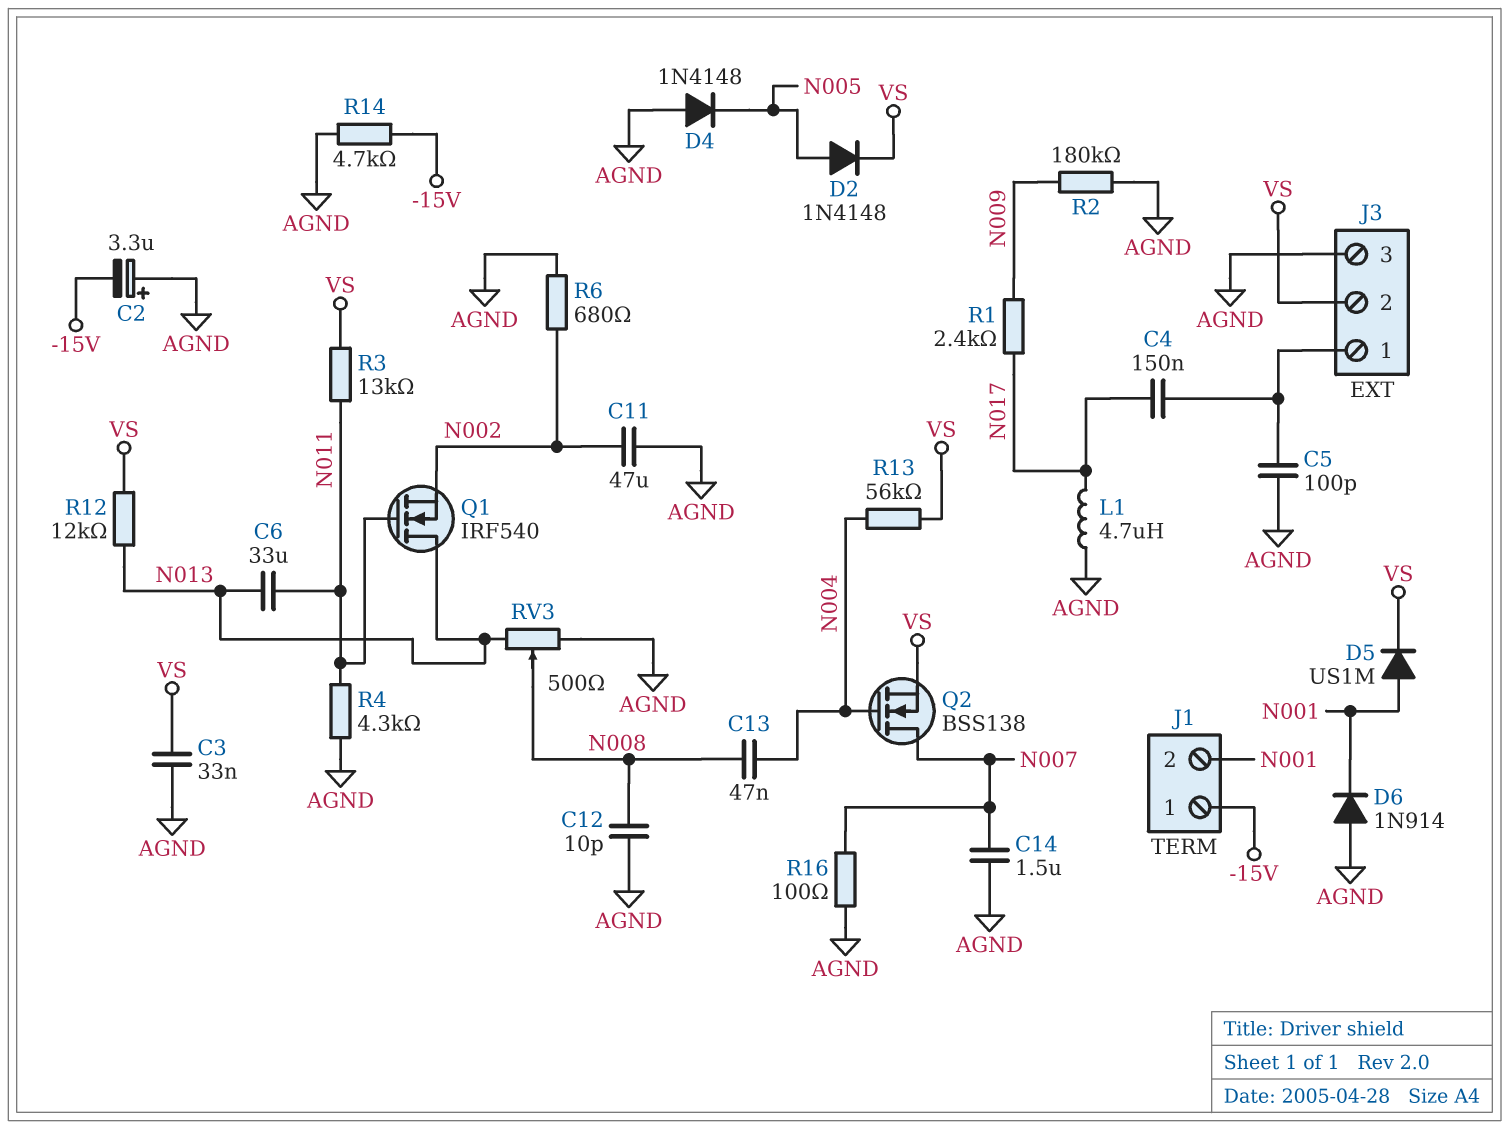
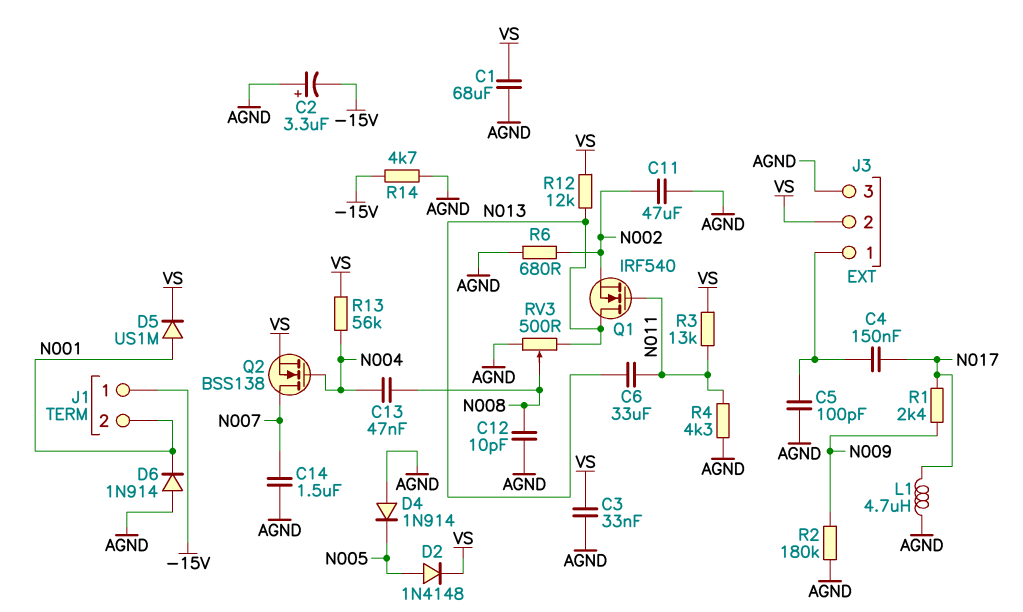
C1: none -> 68uF (AGND, VS)
D4: diode 1N4148 (A AGND, K N005) -> diode 1N914 (A AGND, K N005)
R16: 100 (AGND, N007) -> none

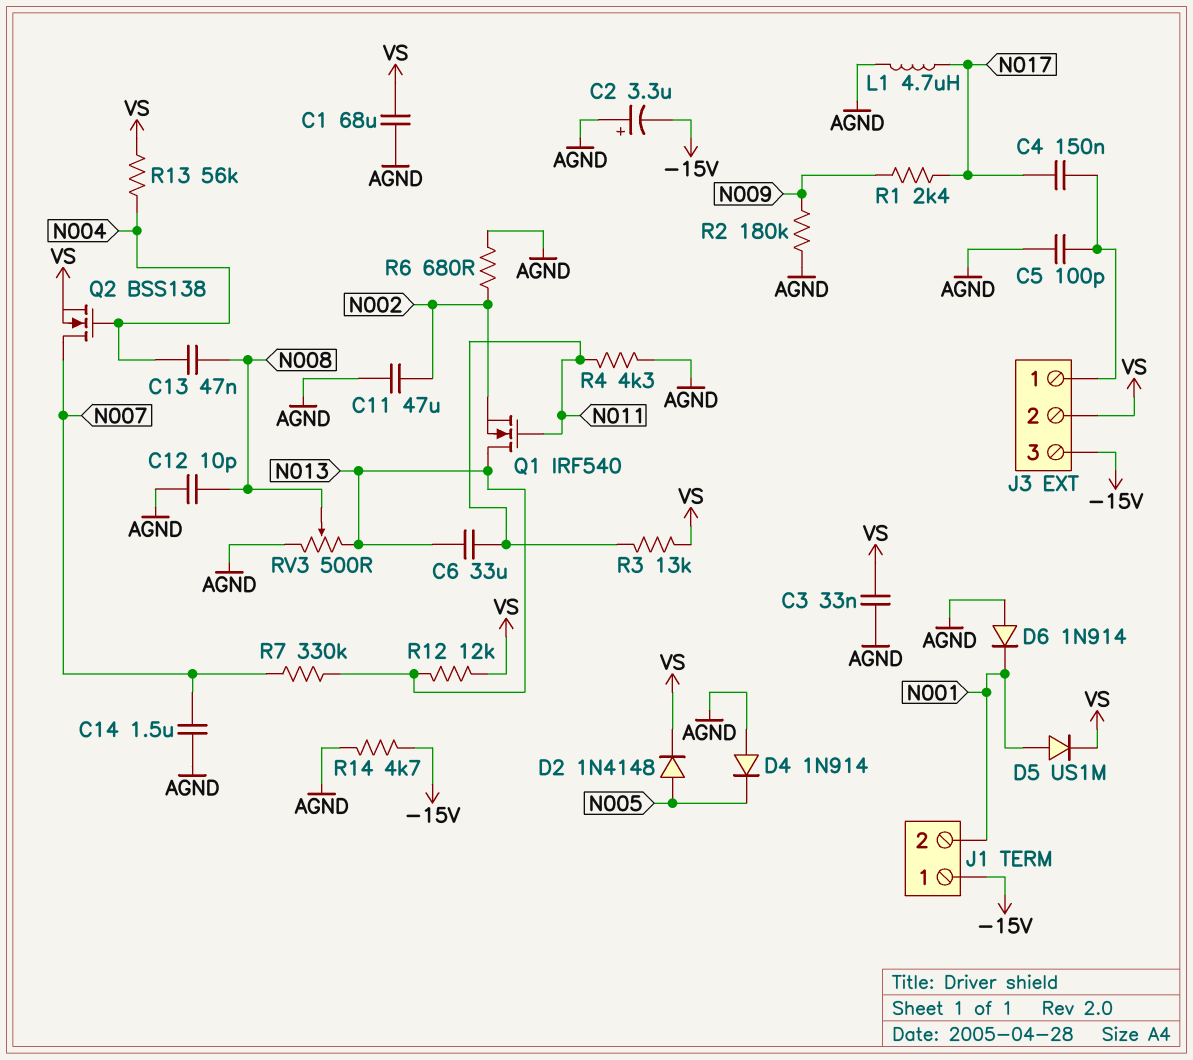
J3 pin 3: AGND -> -15V
R7: none -> 330k (N007, N013)

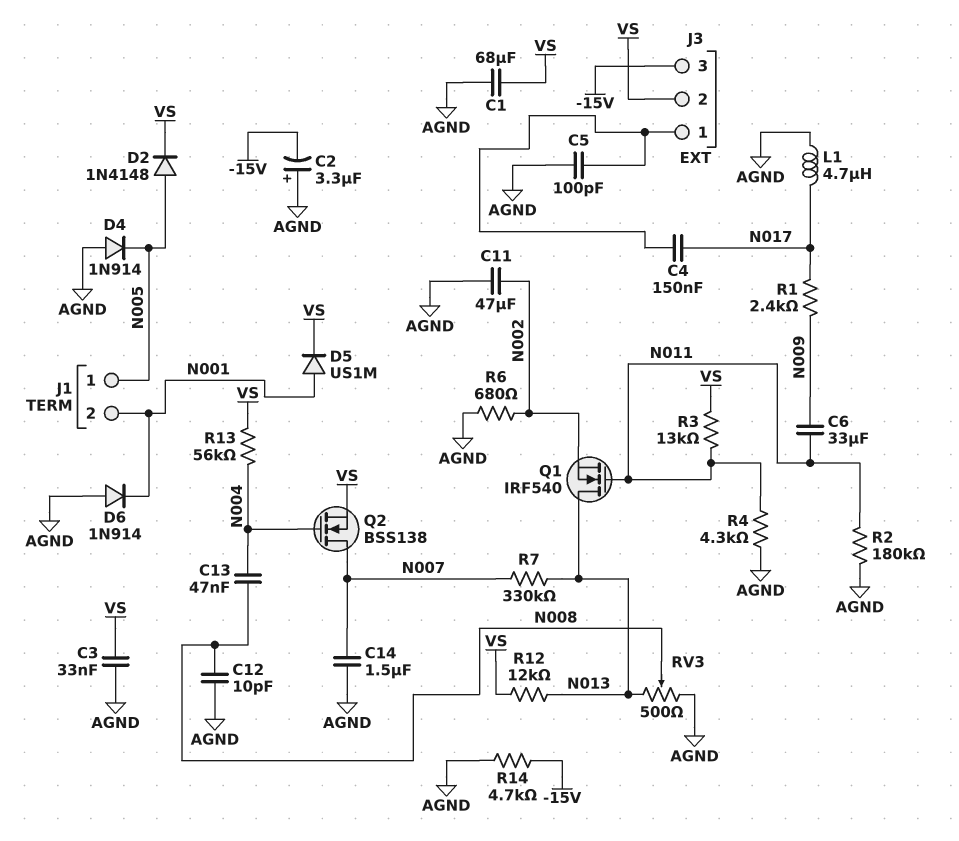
C6: 33uF (N011, N013) -> 33uF (N009, N011)
J1 pin 1: -15V -> N005
R2: 180k (AGND, N009) -> 180k (AGND, N011)

